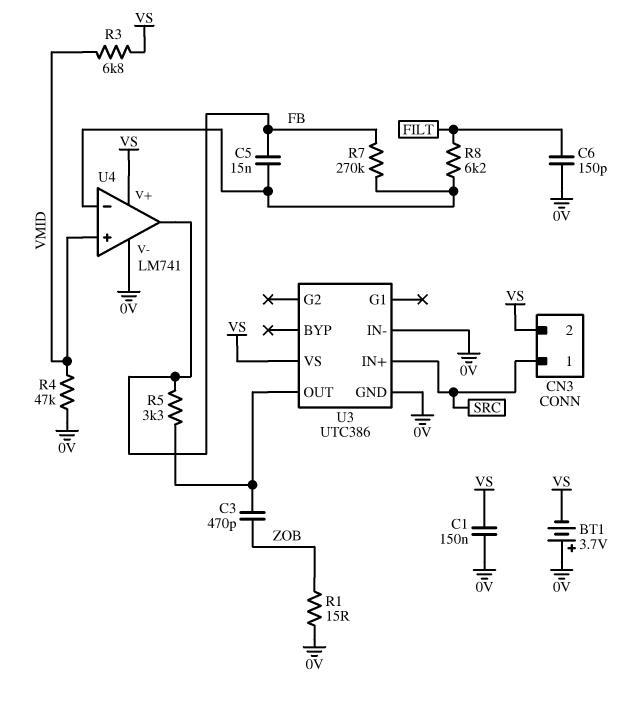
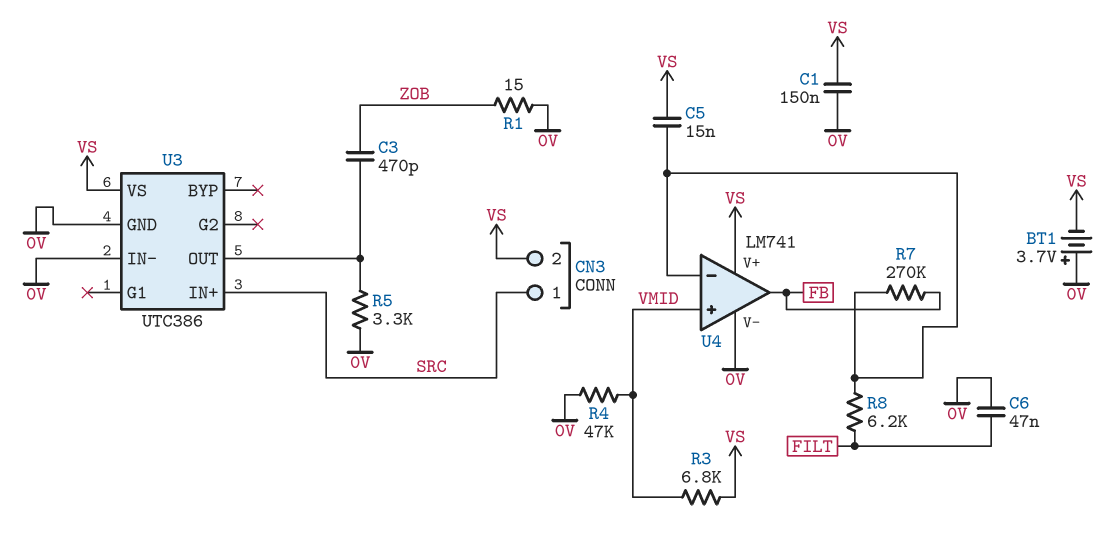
C5: 15nF (FB, U4/in-) -> 15nF (U4/in-, VS)
C6: 150pF (0V, FILT) -> 47nF (0V, FILT)
R5: 3.3k (FB, U3/OUT) -> 3.3k (0V, U3/OUT)

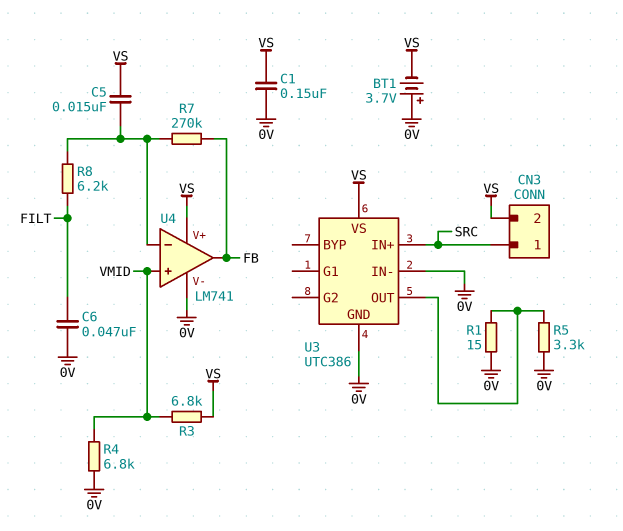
C3: 470pF (U3/OUT, ZOB) -> none
R1: 15 (0V, ZOB) -> 15 (0V, U3/OUT)
R4: 47k (0V, VMID) -> 6.8k (0V, VMID)

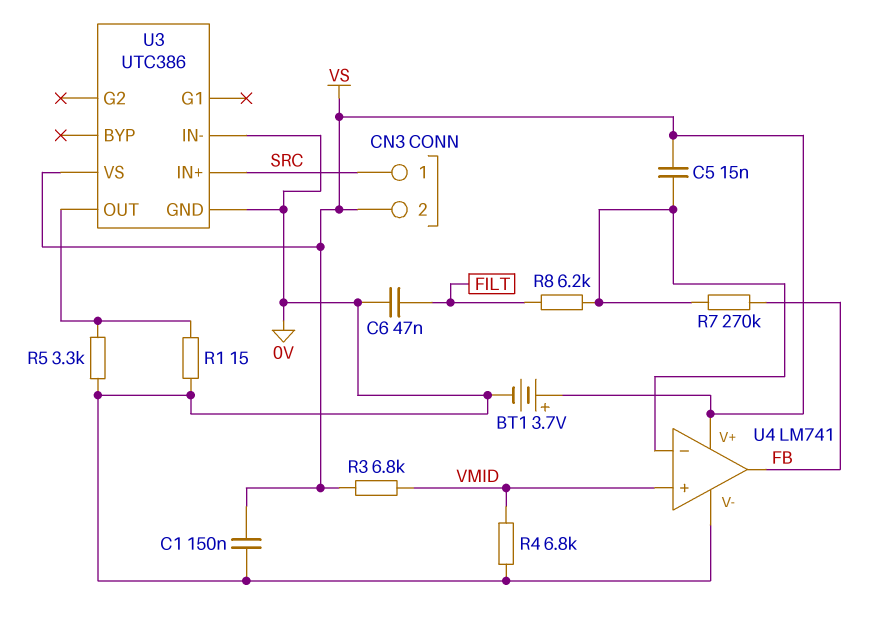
BT1: 3.7V (plus 0V, minus VS) -> 3.7V (plus VS, minus 0V)

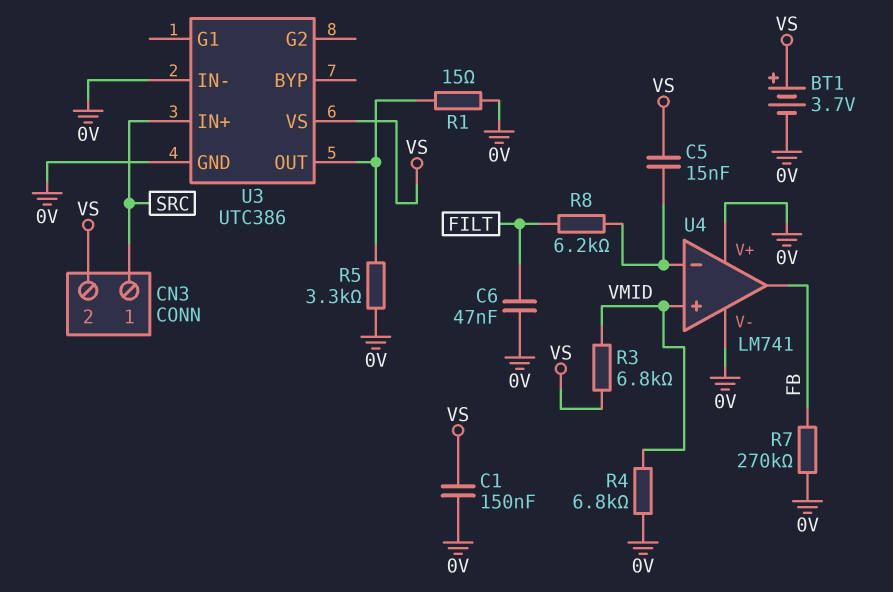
R7: 270k (FB, U4/in-) -> 270k (0V, FB)
U4 pin V+: VS -> 0V

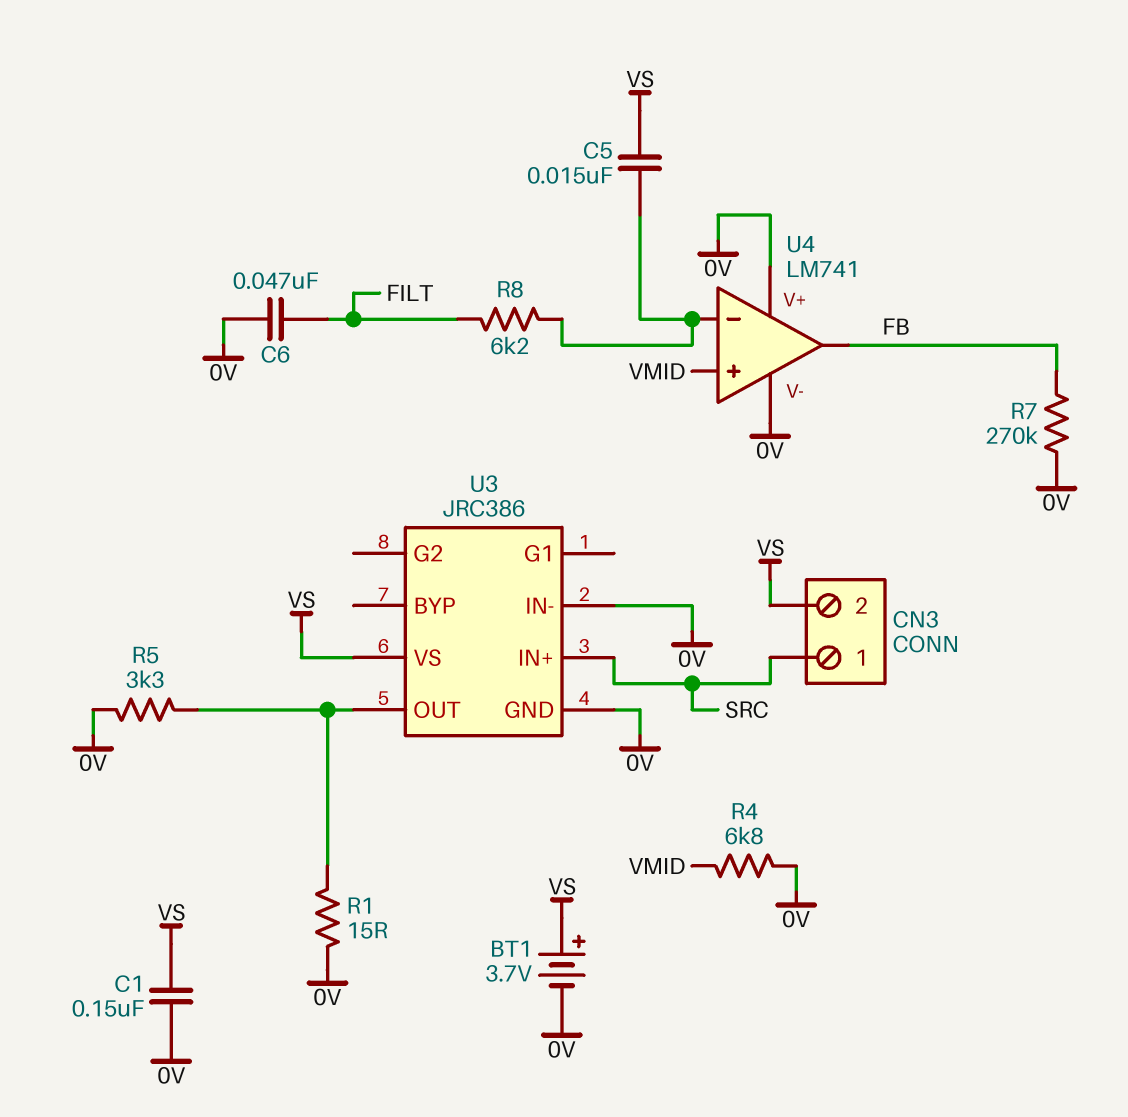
R3: 6.8k (VMID, VS) -> none
U3: UTC386 -> JRC386

